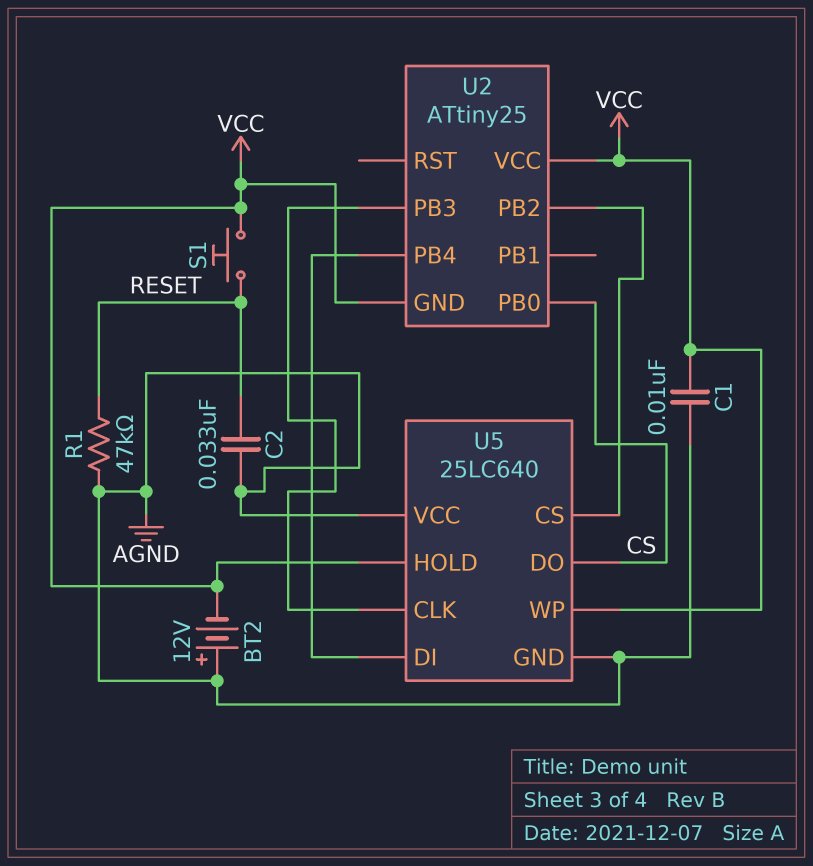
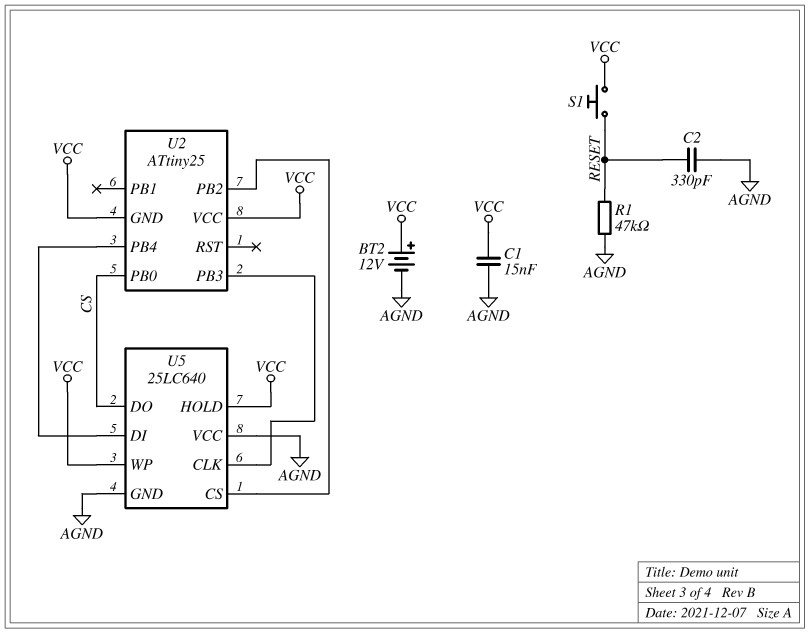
BT2: 12V (plus AGND, minus VCC) -> 12V (plus VCC, minus AGND)
C1: 10nF (AGND, VCC) -> 15nF (AGND, VCC)
C2: 33nF (AGND, RESET) -> 330pF (AGND, RESET)

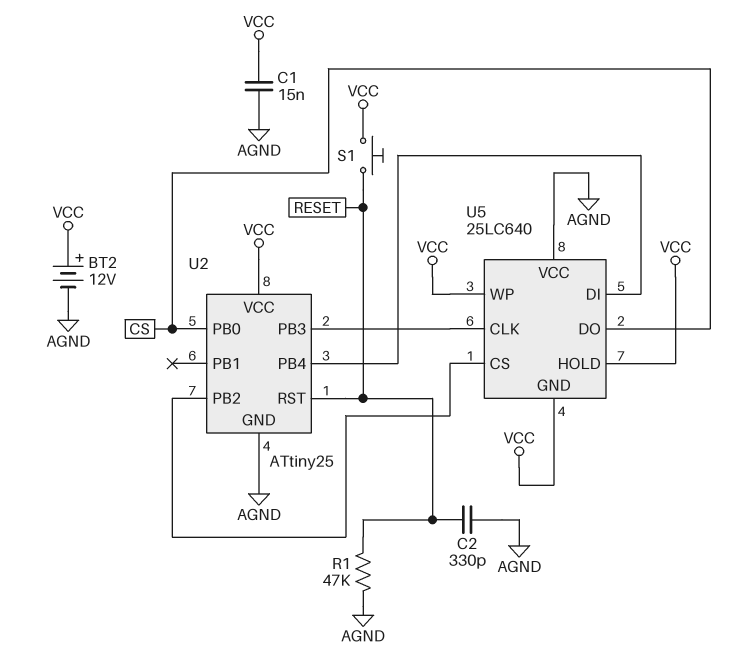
U2 pin GND: VCC -> AGND
U2 pin RST: none -> RESET
U5 pin GND: AGND -> VCC

